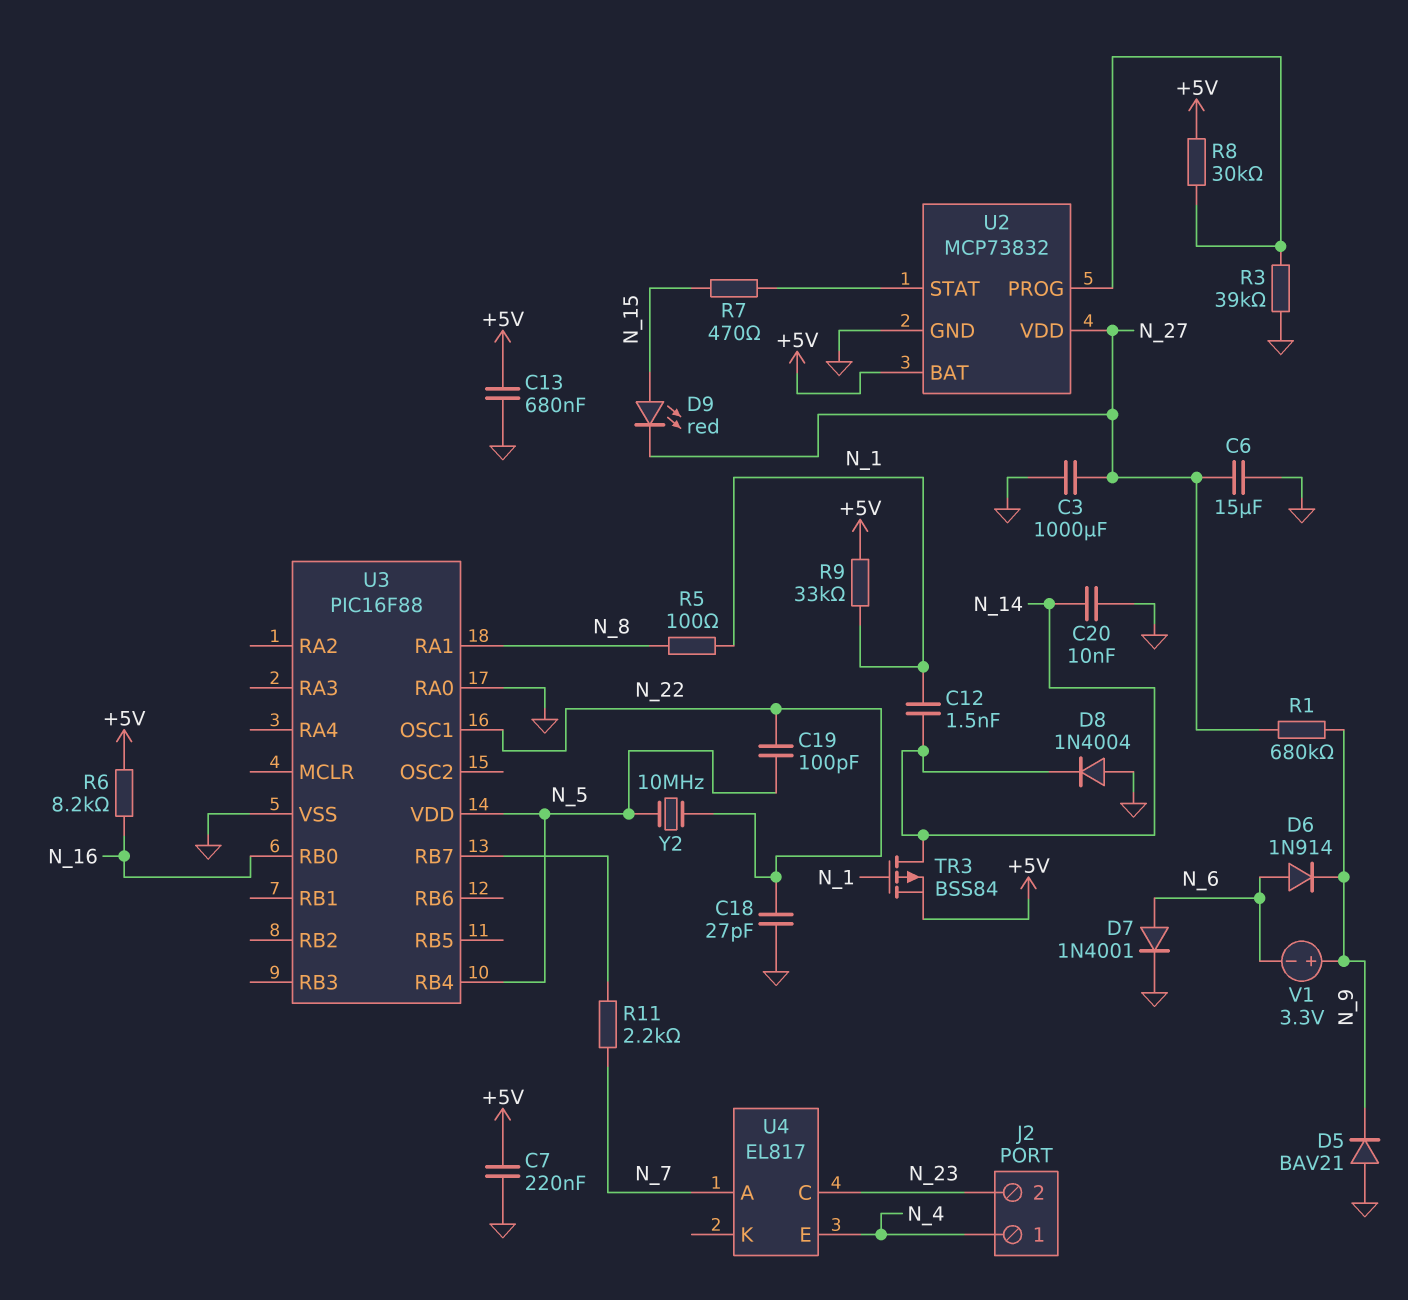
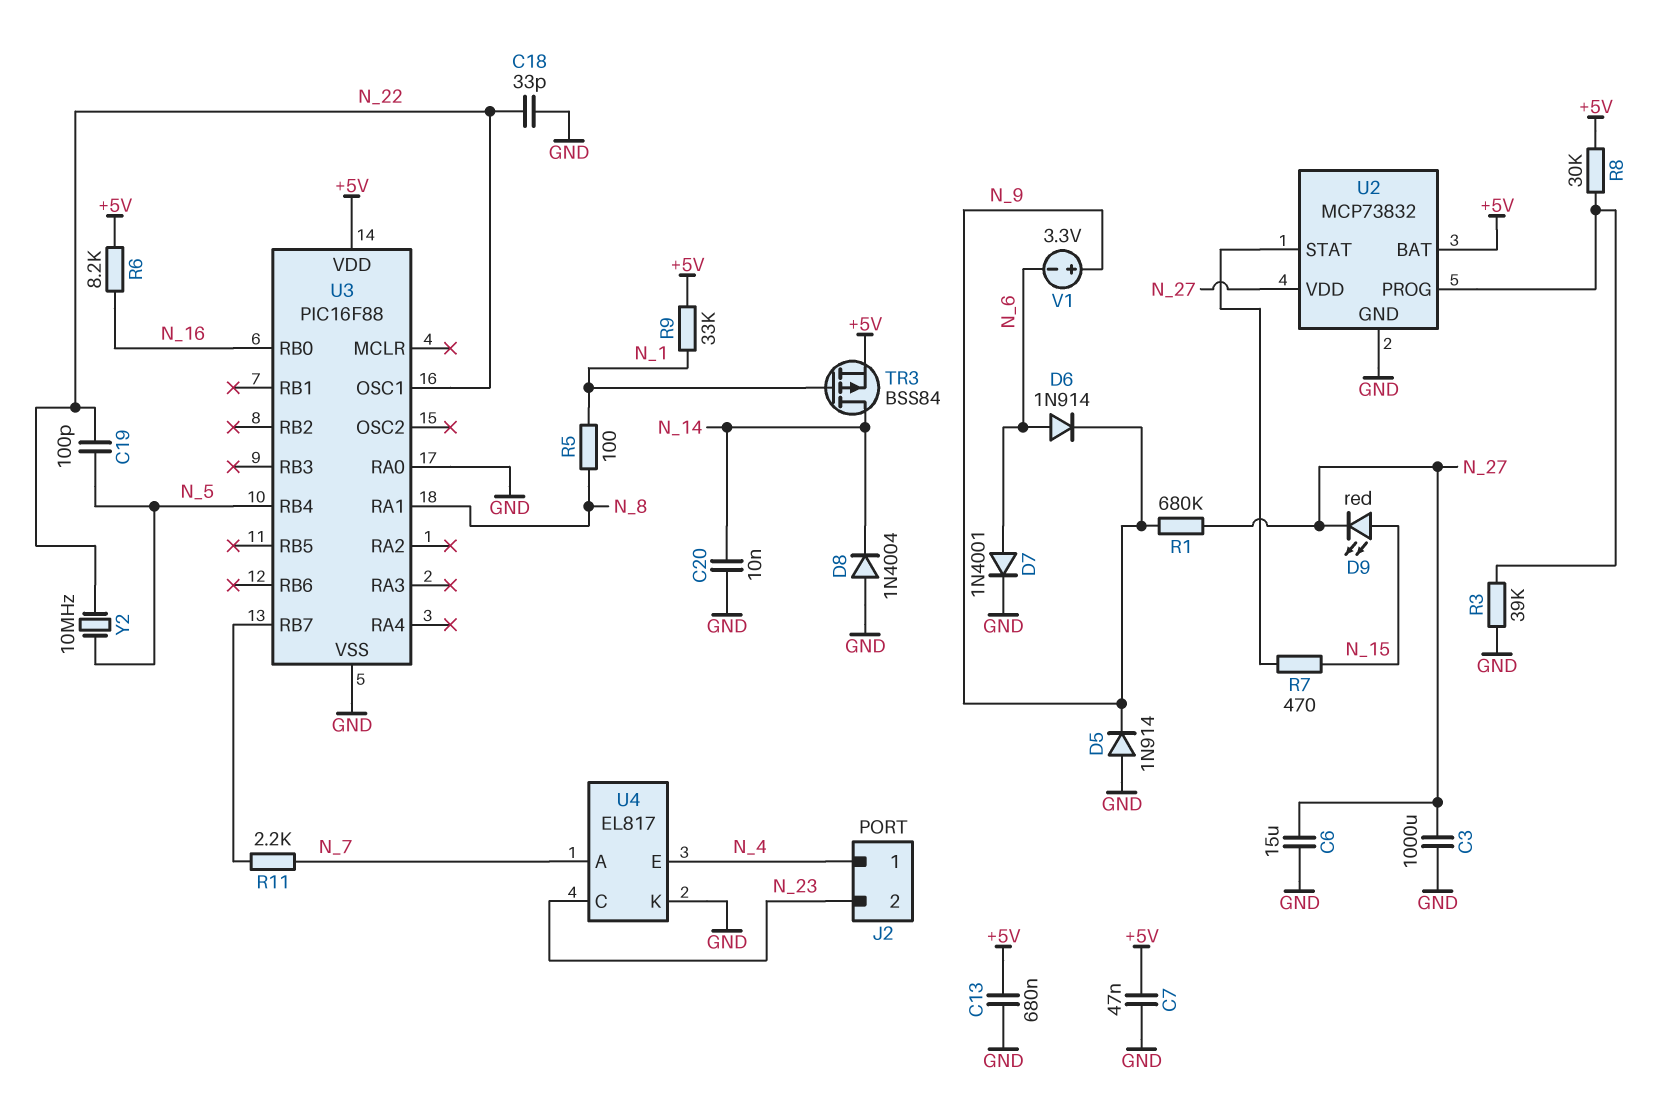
C7: 220nF (+5V, GND) -> 47nF (+5V, GND)
C12: 1.5nF (N_1, N_14) -> none
C18: 27pF (GND, N_22) -> 33pF (GND, N_22)
D5: diode BAV21 (A GND, K N_9) -> diode 1N914 (A GND, K N_9)
U3 pin VDD: N_5 -> +5V
U4 pin K: none -> GND

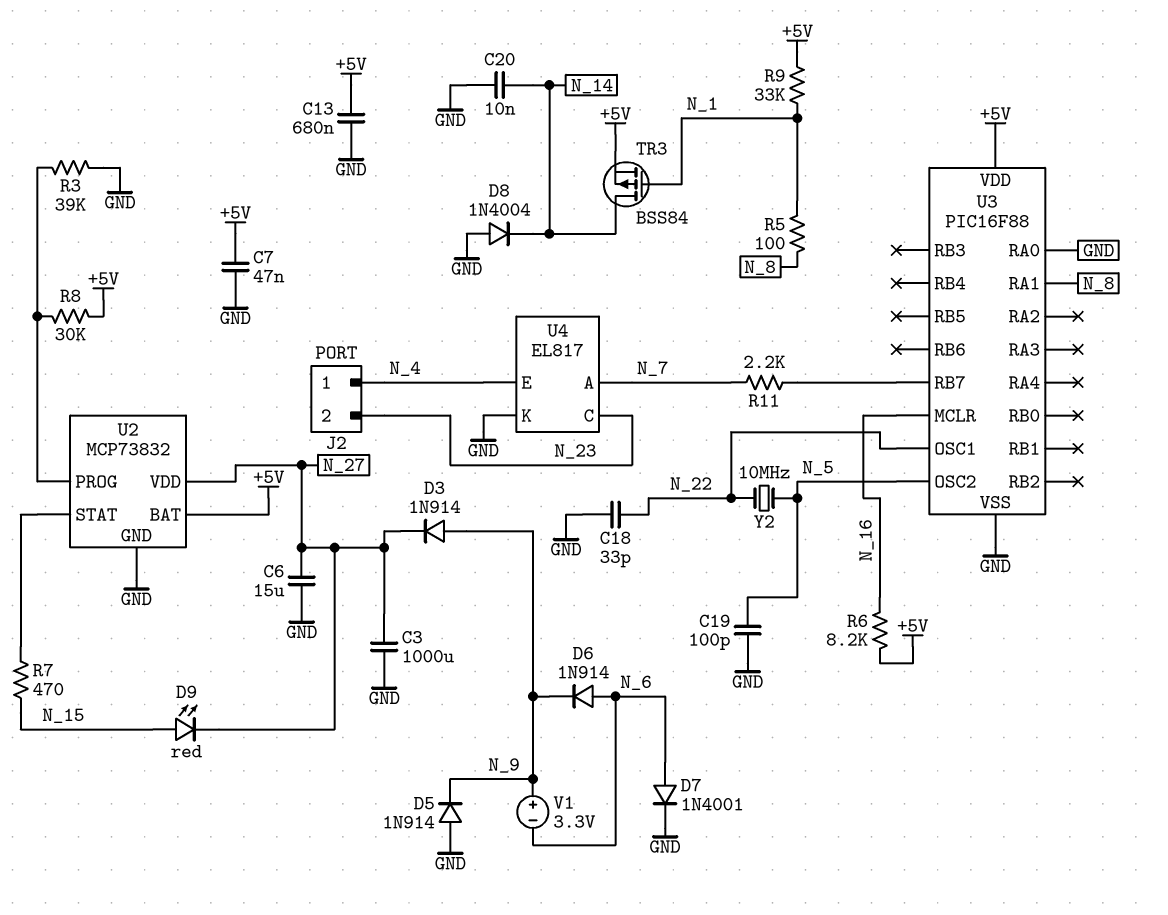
C19: 100pF (N_5, N_22) -> 100pF (GND, N_5)
D3: none -> diode 1N914 (A N_9, K N_27)
R1: 680k (N_9, N_27) -> none
U3 pin MCLR: none -> N_16
U3 pin OSC2: none -> N_5
U3 pin RB0: N_16 -> none
U3 pin RB4: N_5 -> none

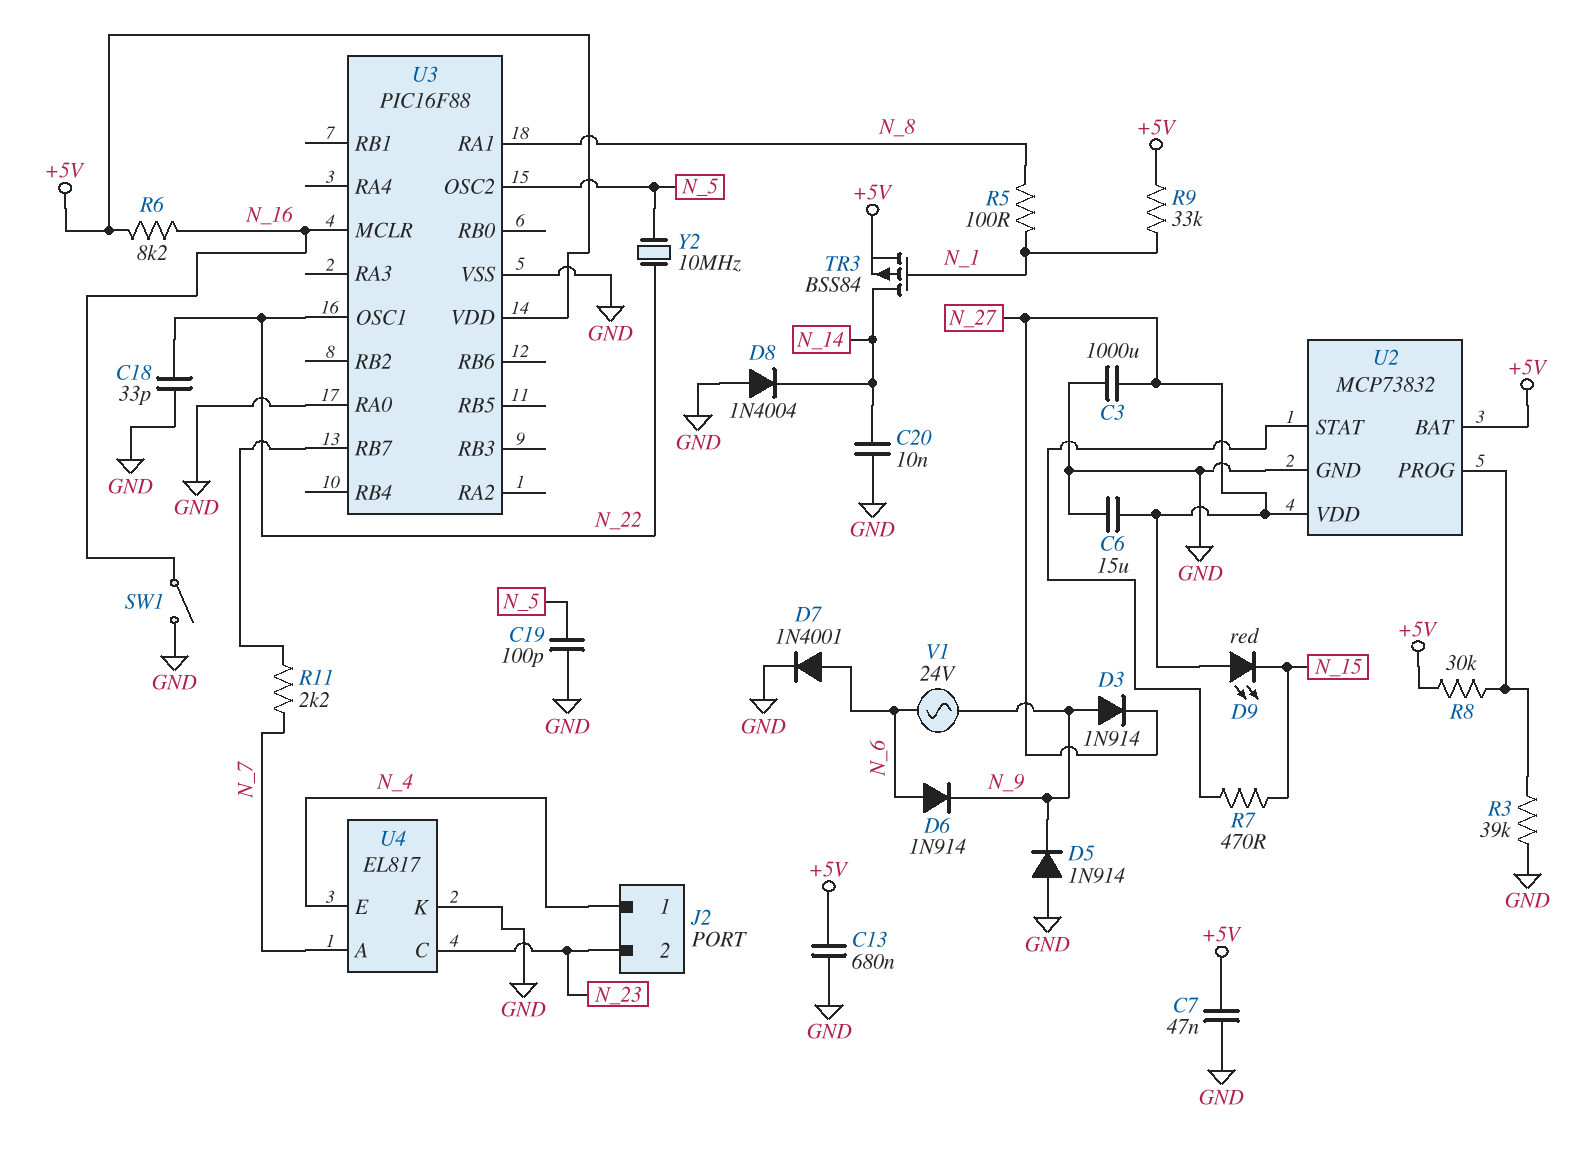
D9: LED red (A N_15, K N_27) -> LED red (A N_27, K N_15)
SW1: none -> switch (GND, N_16)
V1: 3.3V (plus N_9, minus N_6) -> AC 24V (N_6, N_9)

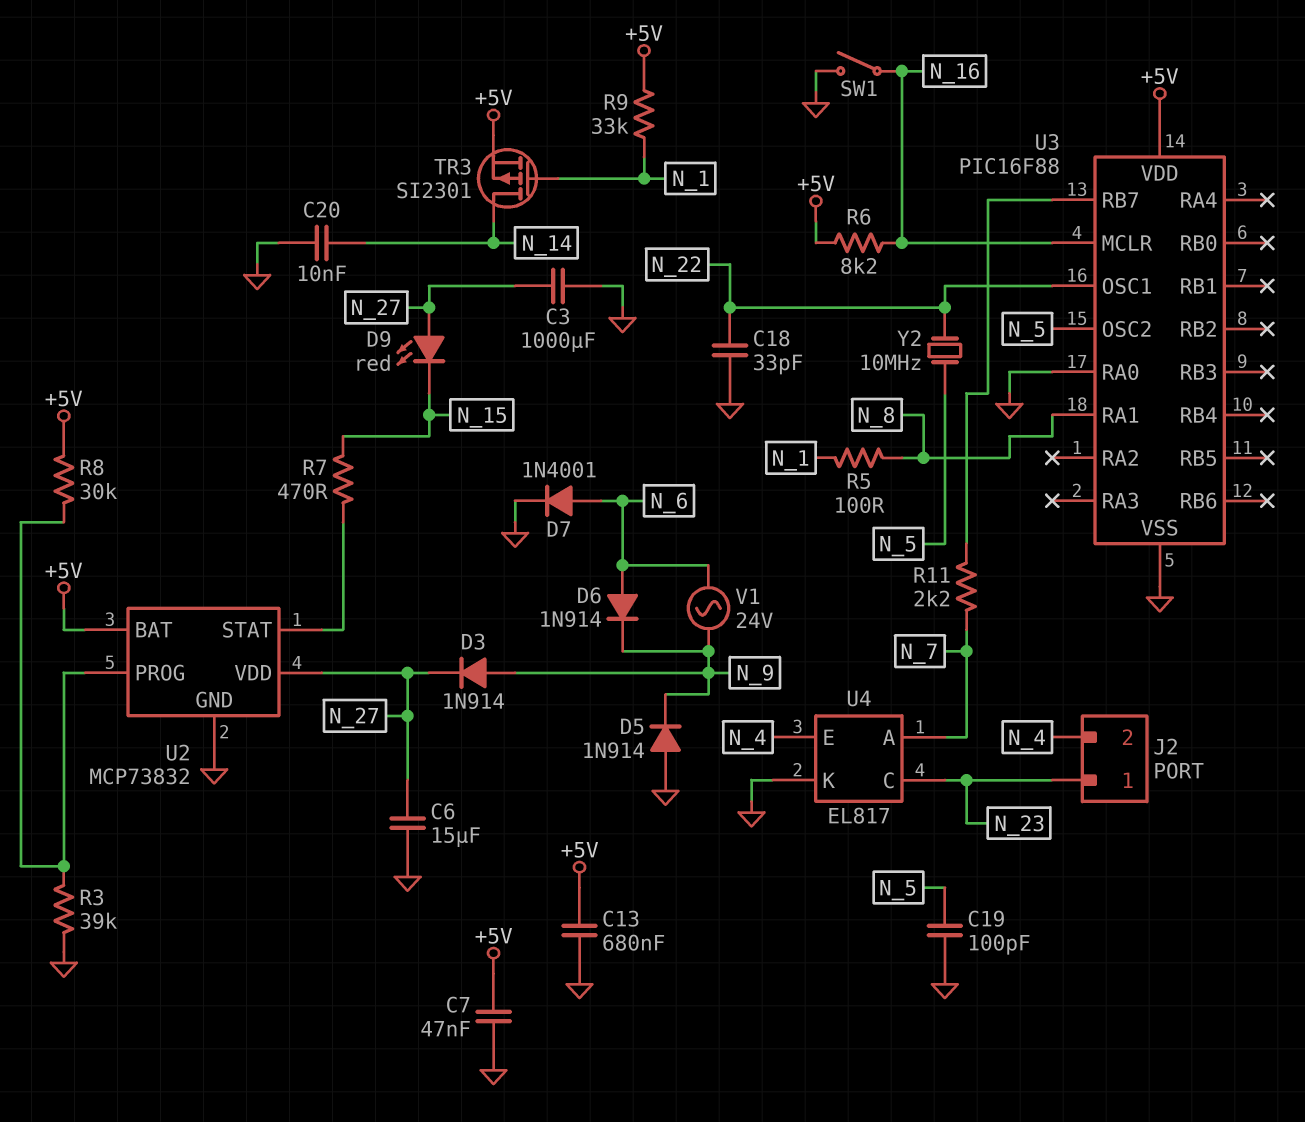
D8: diode 1N4004 (A GND, K N_14) -> none
J2 pin 1: N_4 -> N_23
J2 pin 2: N_23 -> N_4
TR3: PMOS BSS84 (G N_1, D N_14, S +5V) -> PMOS SI2301 (G N_1, D N_14, S +5V)

